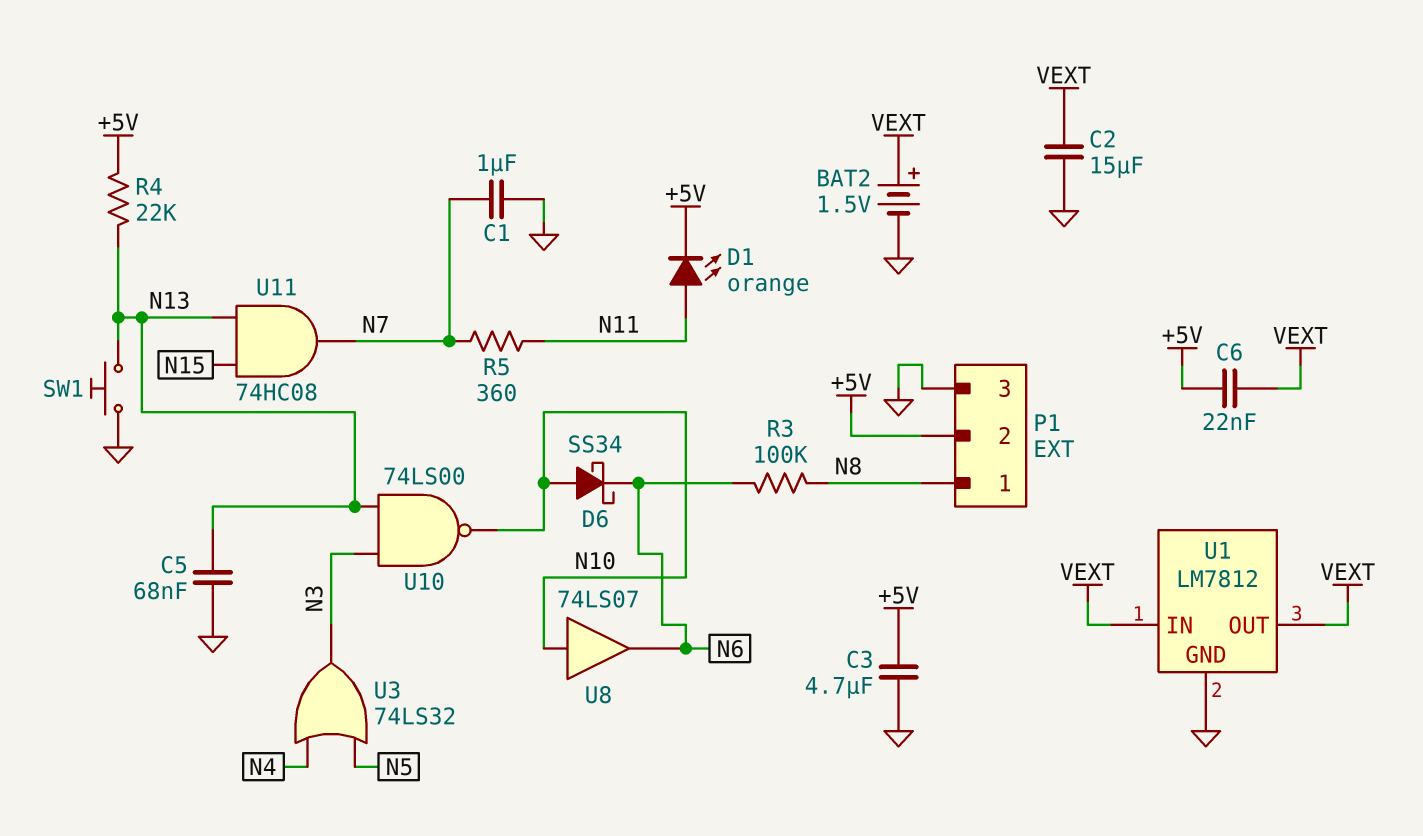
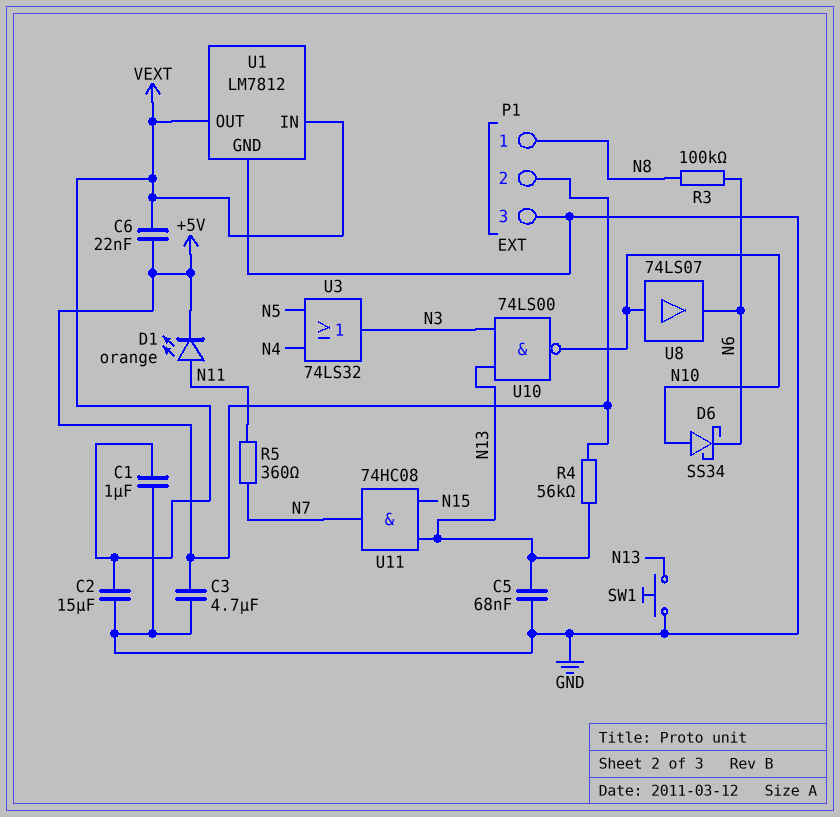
BAT2: 1.5V (plus VEXT, minus GND) -> none
C1: 1uF (GND, N7) -> 1uF (GND, VEXT)
R4: 22k (+5V, N13) -> 56k (+5V, N13)

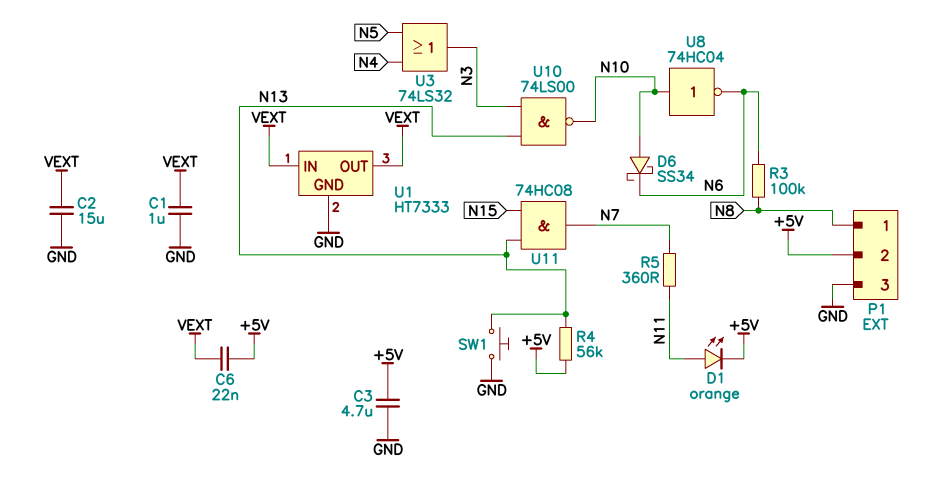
C5: 68nF (GND, N13) -> none
U1: LM7812 -> HT7333
U8: buffer 74LS07 (in N10, out N6) -> NOT 74HC04 (in N10, out N6)

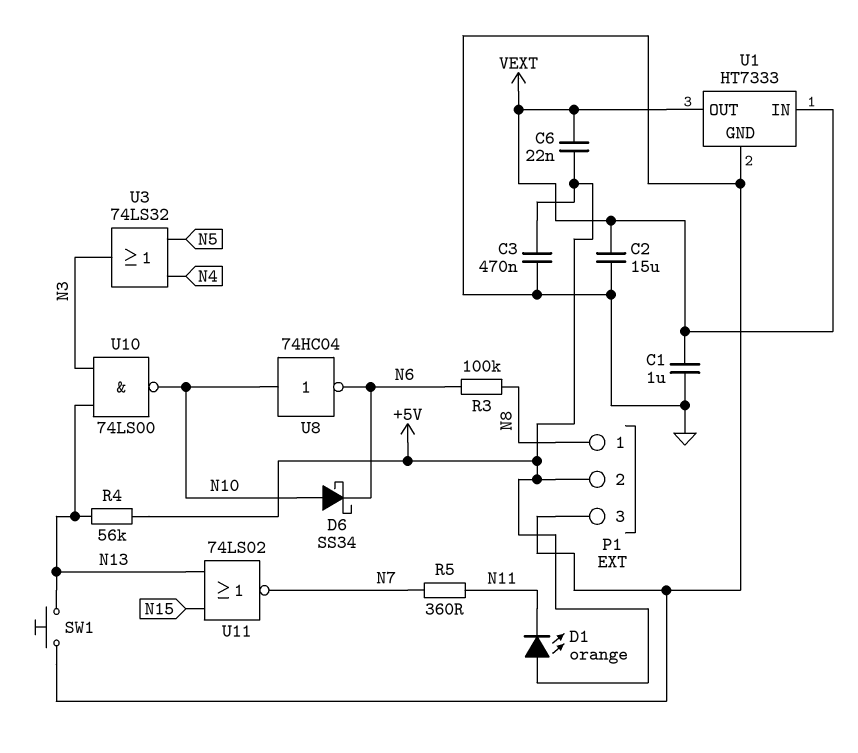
C3: 4.7uF (+5V, GND) -> 470nF (+5V, GND)
D1: LED orange (A N11, K +5V) -> LED orange (A +5V, K N11)
U11: AND 74HC08 (in N13, in N15, out N7) -> NOR 74LS02 (in N13, in N15, out N7)

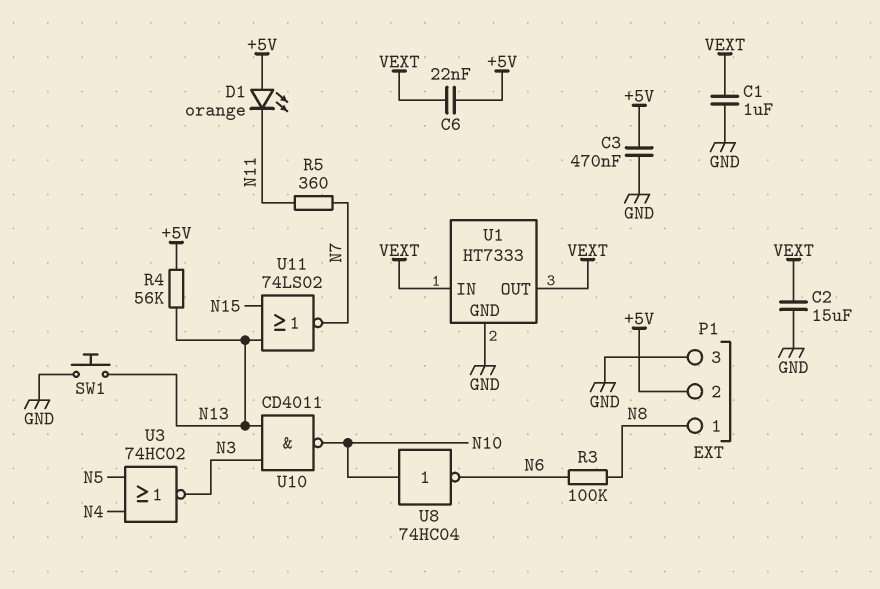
D6: schottky SS34 (A N10, K N6) -> none
U3: OR 74LS32 (in N4, in N5, out N3) -> NOR 74HC02 (in N4, in N5, out N3)
U10: NAND 74LS00 (in N3, in N13, out N10) -> NAND CD4011 (in N3, in N13, out N10)

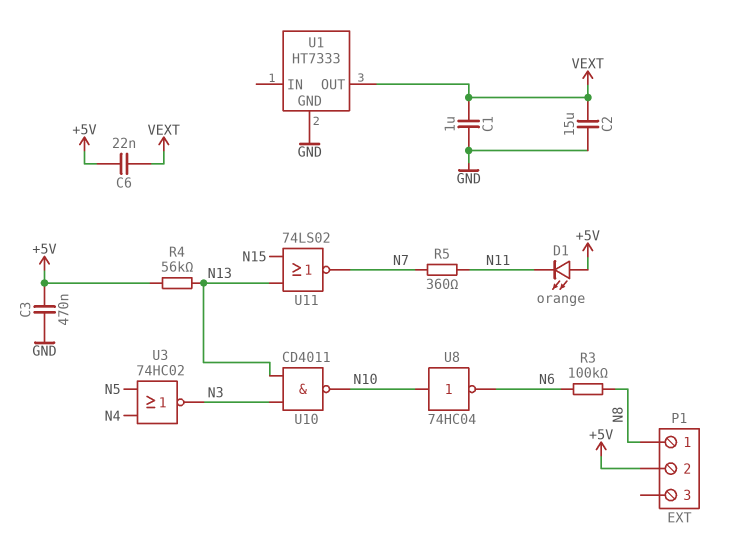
P1 pin 3: GND -> none
SW1: button (GND, N13) -> none
U1 pin IN: VEXT -> none

